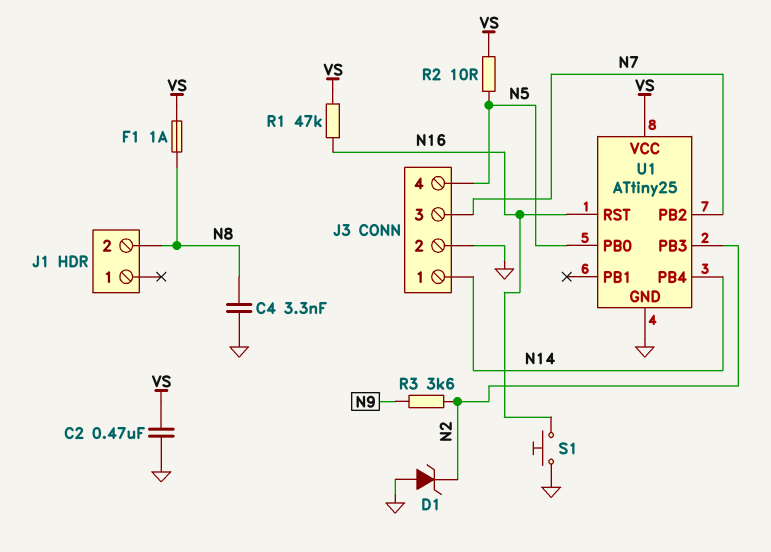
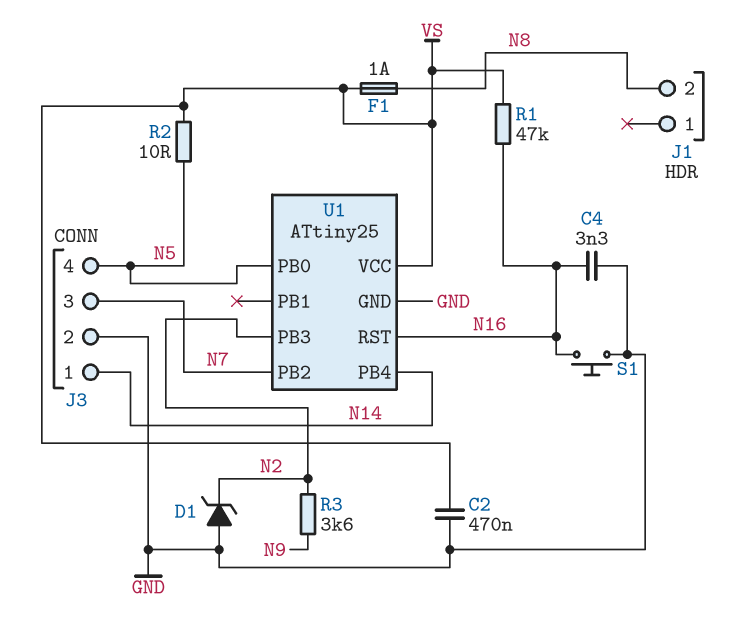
C4: 3.3nF (GND, N8) -> 3.3nF (GND, N16)

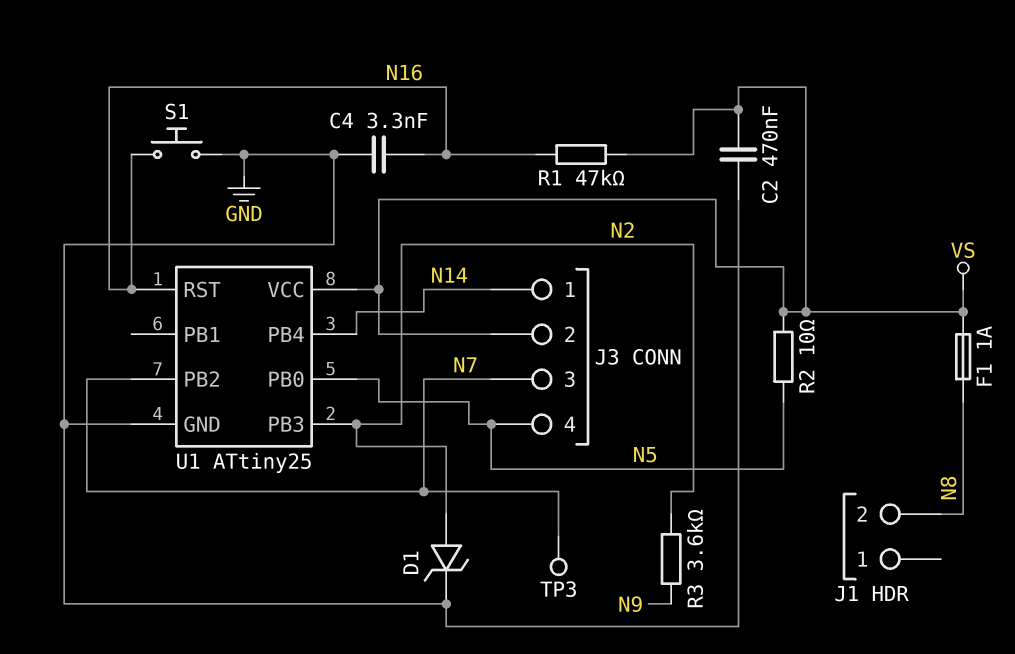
D1: zener (A GND, K N2) -> zener (A N2, K GND)
J3 pin 2: GND -> VS
TP3: none -> test point (N7)

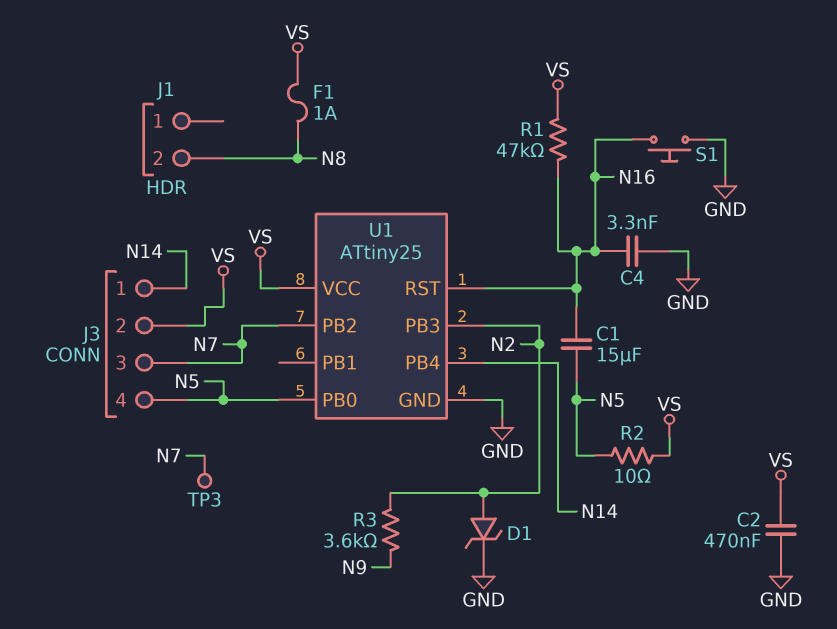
C1: none -> 15uF (N5, N16)

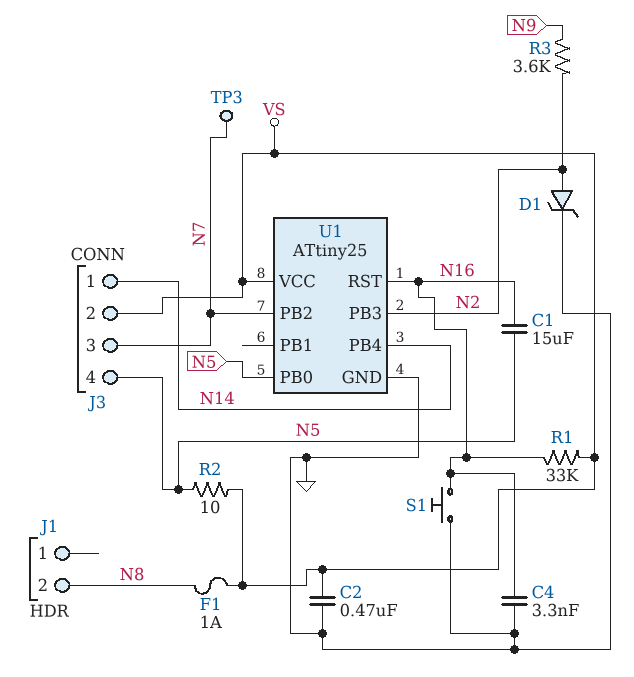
R1: 47k (N16, VS) -> 33k (N16, VS)

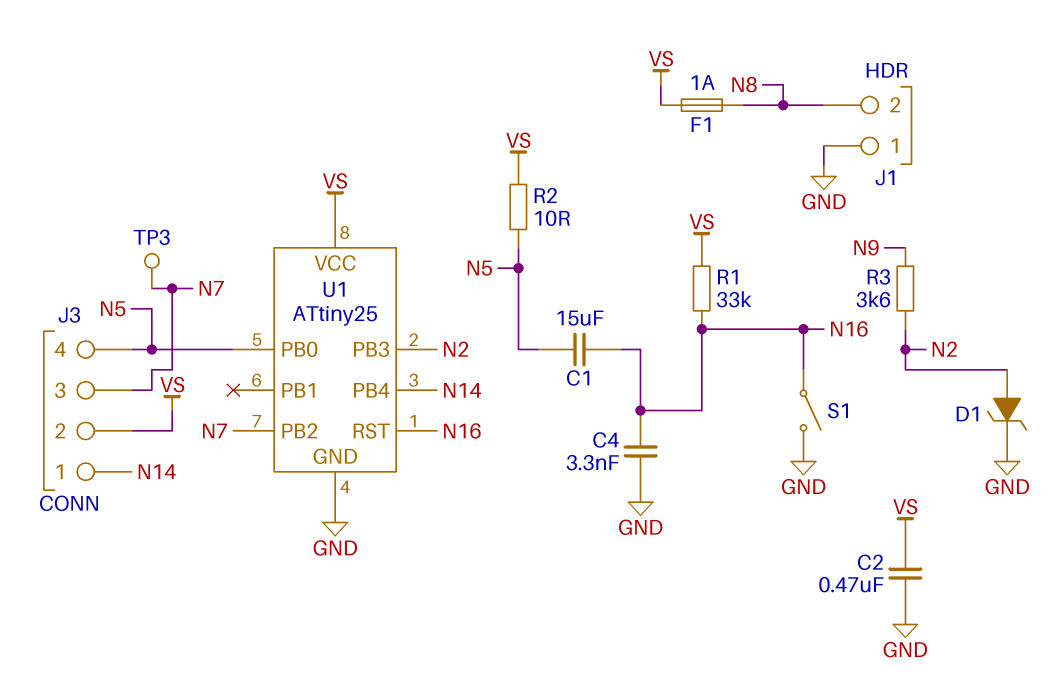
J1 pin 1: none -> GND
S1: button (GND, N16) -> switch (GND, N16)

